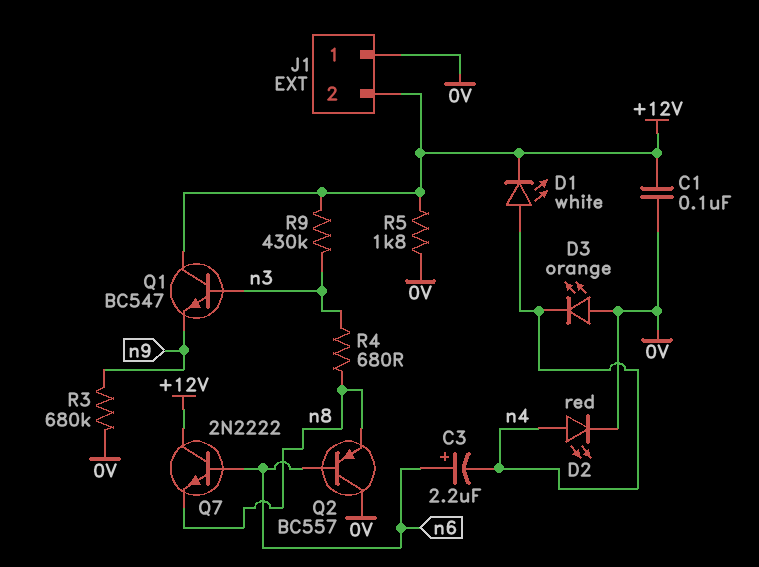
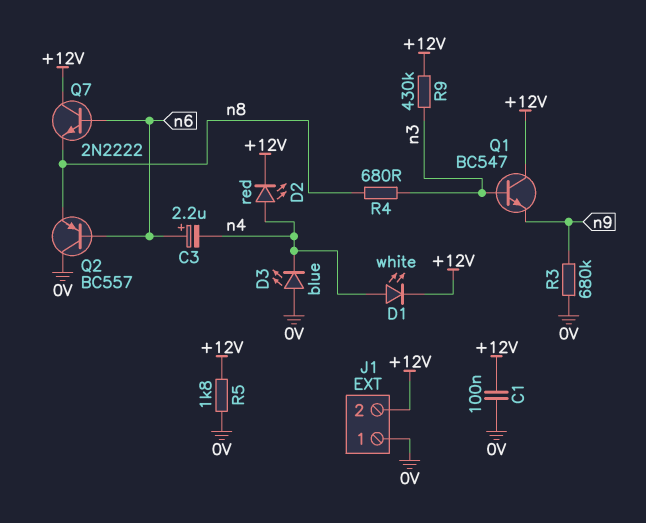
D2: LED red (A n4, K 0V) -> LED red (A n4, K +12V)
D3: LED orange (A 0V, K n4) -> LED blue (A 0V, K n4)

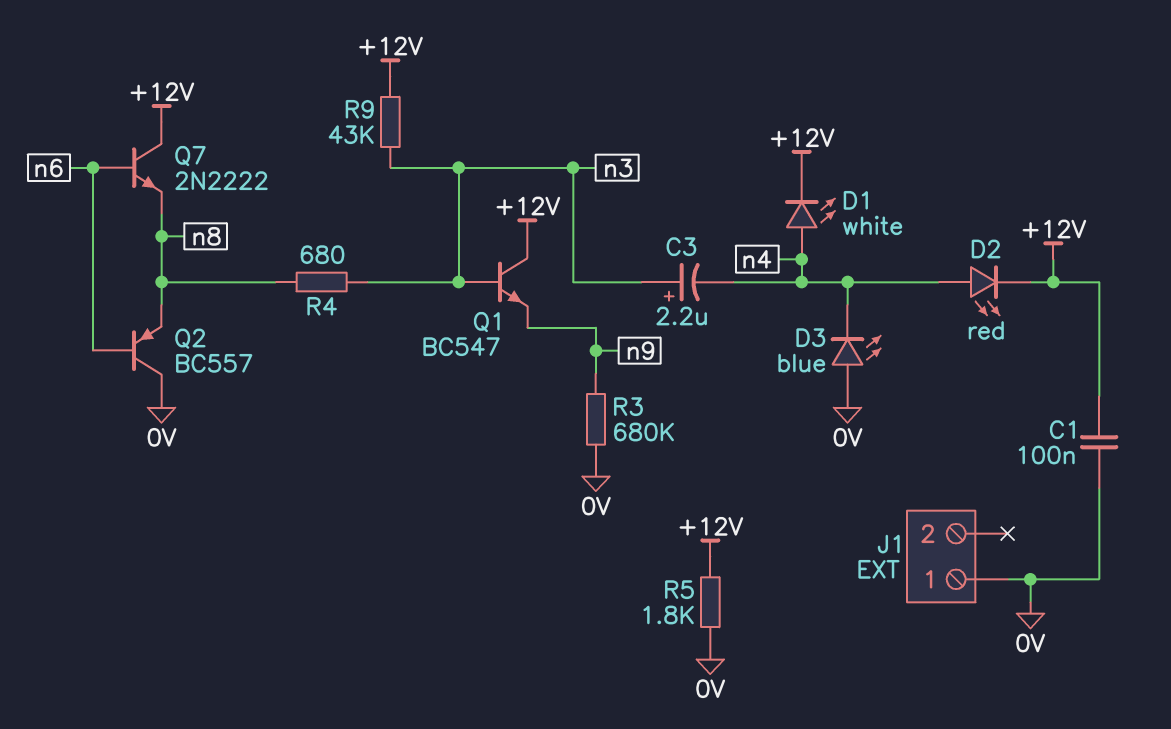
C3: 2.2uF (plus n6, minus n4) -> 2.2uF (plus n3, minus n4)
J1 pin 2: +12V -> none
R9: 430k (+12V, n3) -> 43k (+12V, n3)

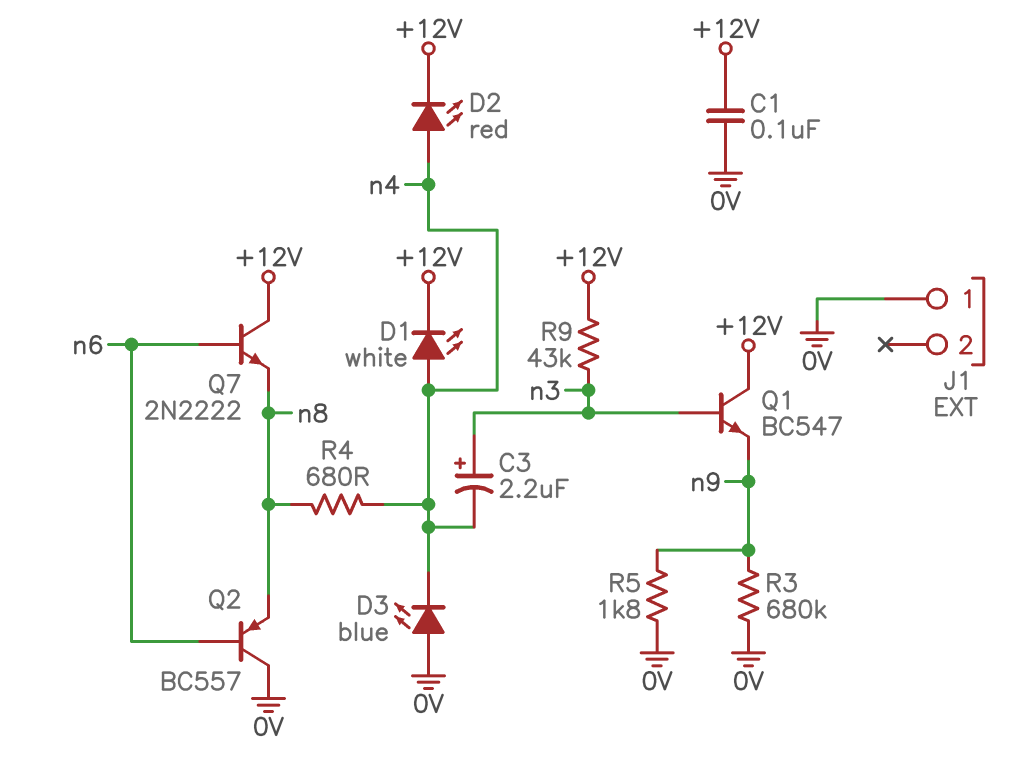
R4: 680 (n3, n8) -> 680 (n4, n8)
R5: 1.8k (+12V, 0V) -> 1.8k (0V, n9)

